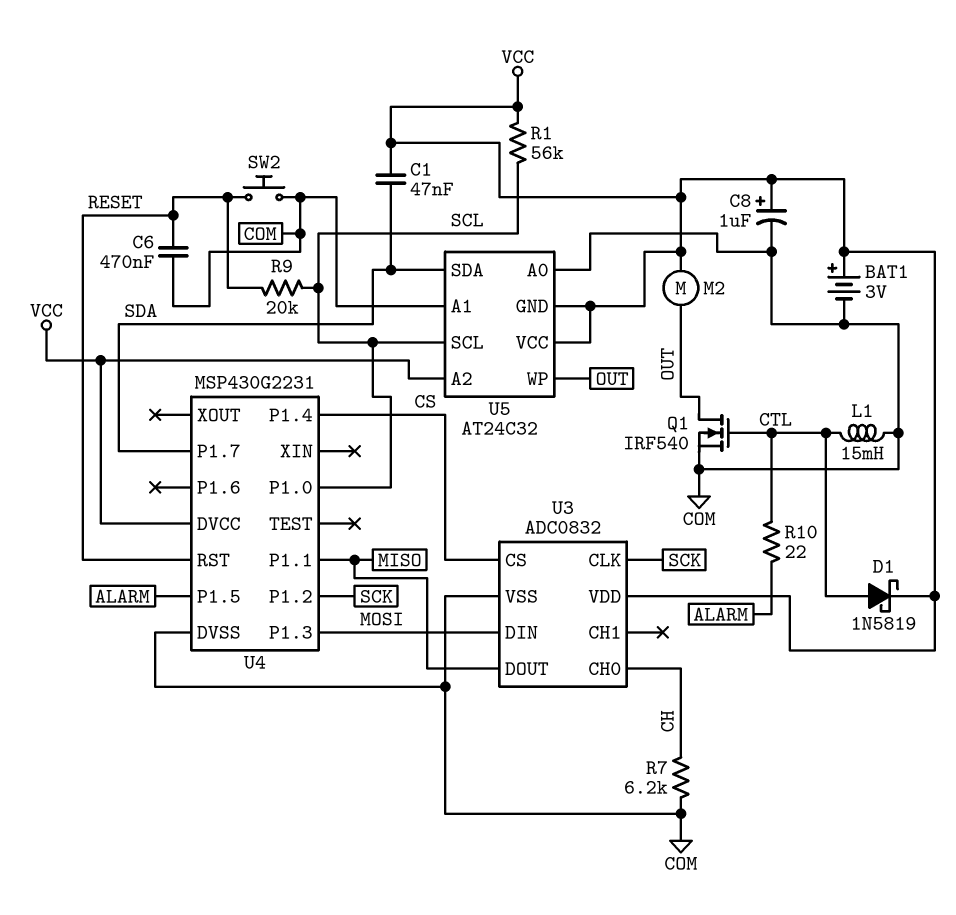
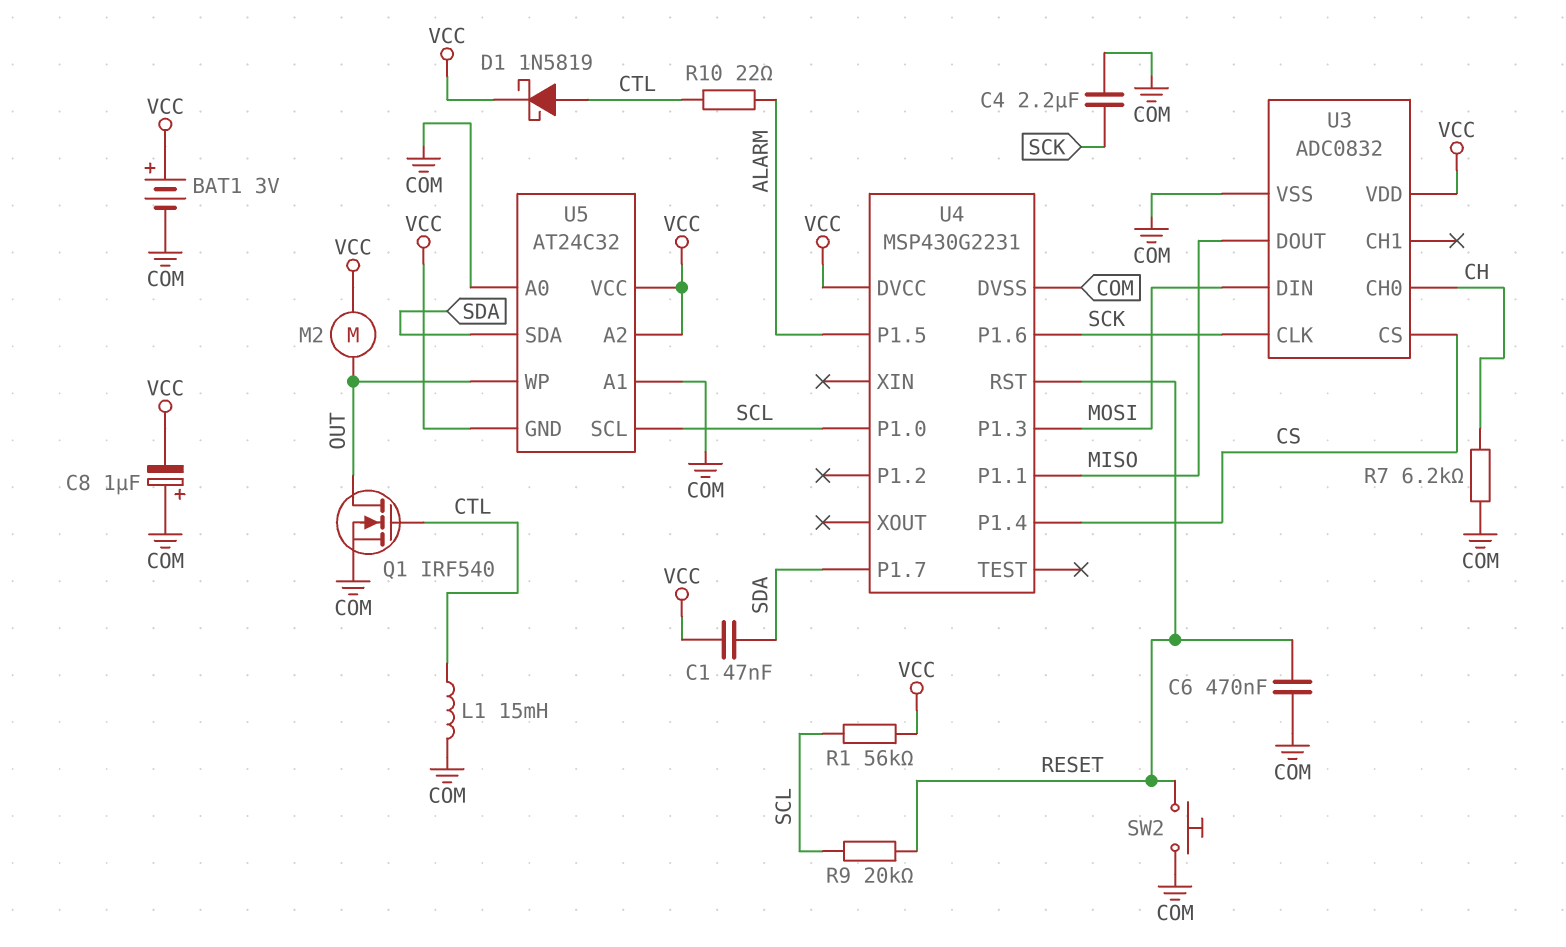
C4: none -> 2.2uF (COM, SCK)
C8: 1uF (plus VCC, minus COM) -> 1uF (plus COM, minus VCC)
U4 pin P1.2: SCK -> none
U4 pin P1.6: none -> SCK

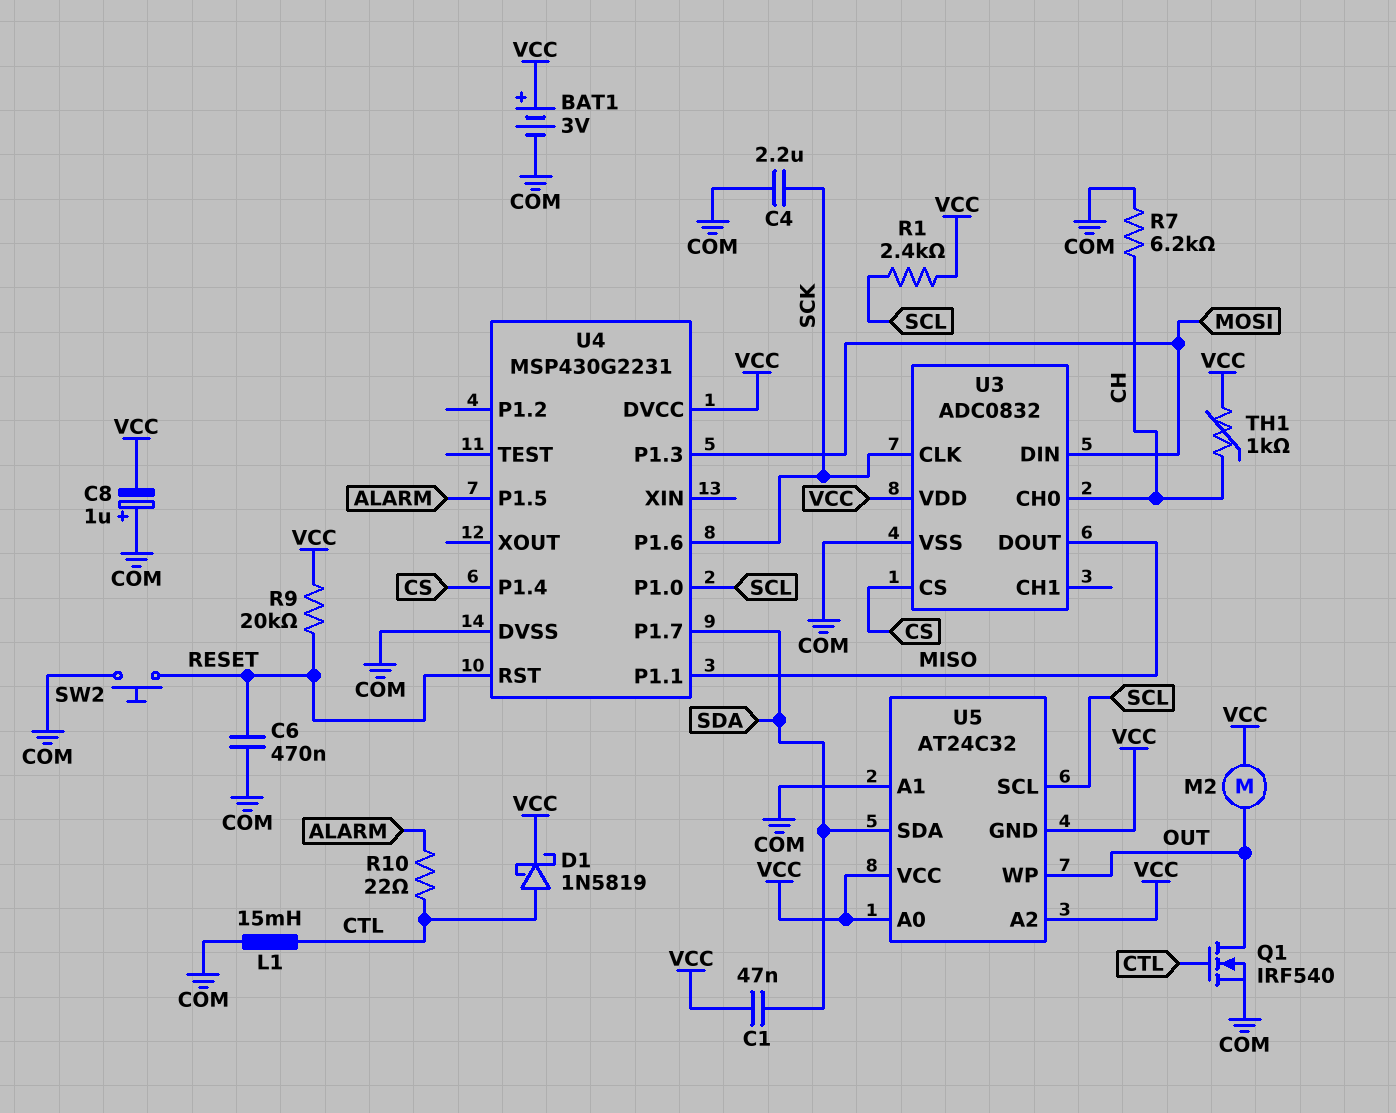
R1: 56k (SCL, VCC) -> 2.4k (SCL, VCC)
R9: 20k (RESET, SCL) -> 20k (RESET, VCC)
TH1: none -> 1k (CH, VCC)
U5 pin A0: COM -> VCC

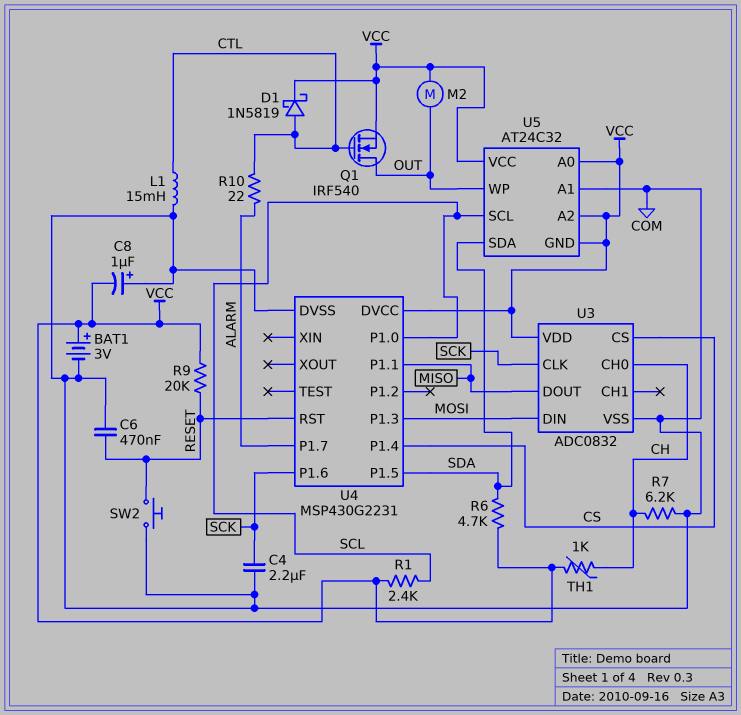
C1: 47nF (SDA, VCC) -> none
Q1: NMOS IRF540 (G CTL, D OUT, S COM) -> NMOS IRF540 (G CTL, D OUT, S VCC)
R6: none -> 4.7k (SDA, VCC)
U4 pin P1.5: ALARM -> SDA
U4 pin P1.7: SDA -> ALARM

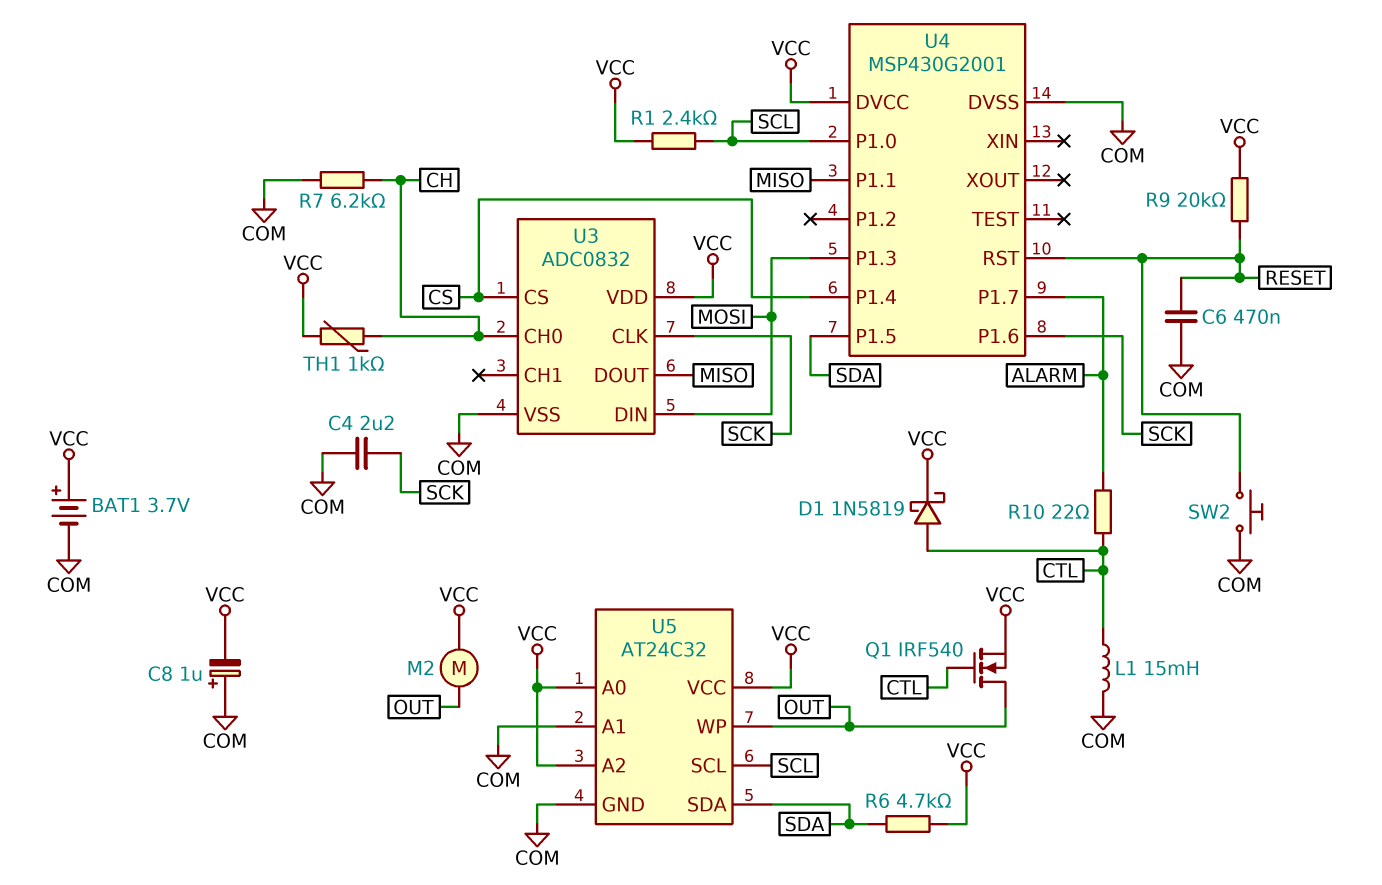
BAT1: 3V (plus VCC, minus COM) -> 3.7V (plus VCC, minus COM)
U4: MSP430G2231 -> MSP430G2001
U5 pin GND: VCC -> COM

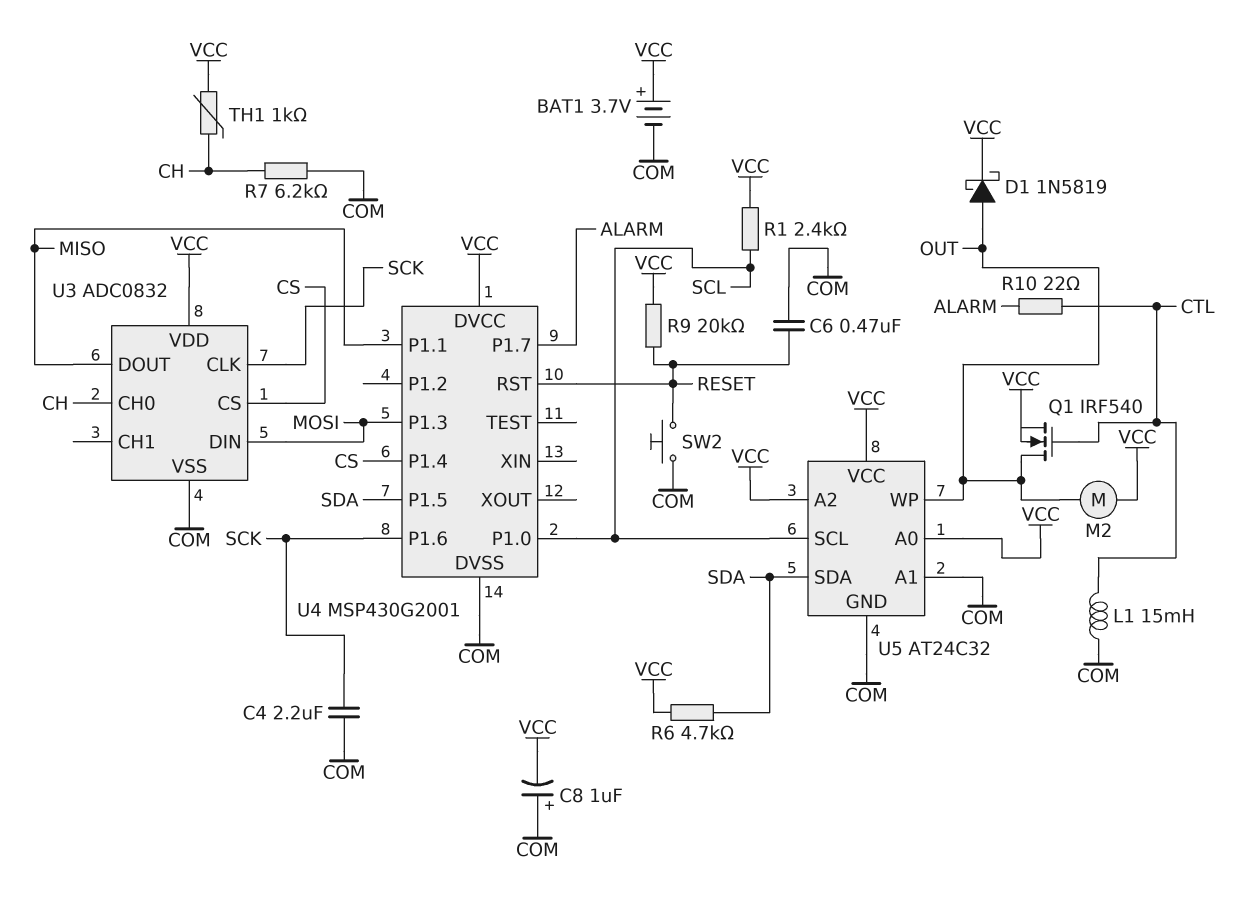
D1: schottky 1N5819 (A CTL, K VCC) -> schottky 1N5819 (A OUT, K VCC)

